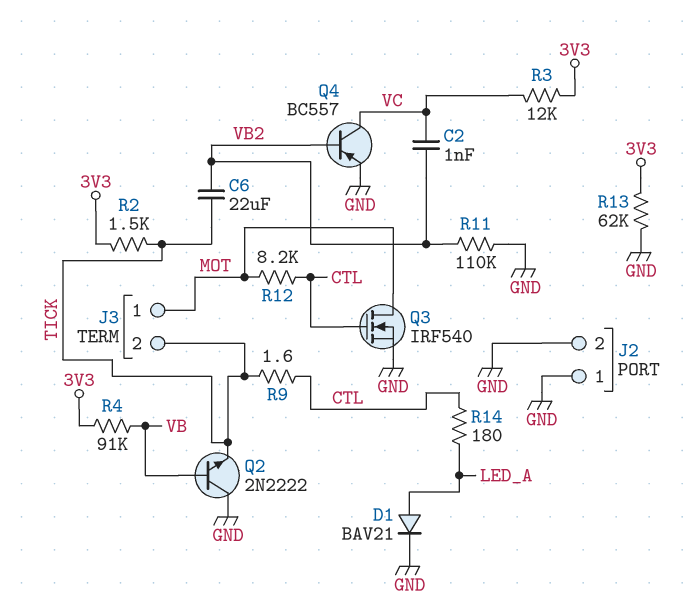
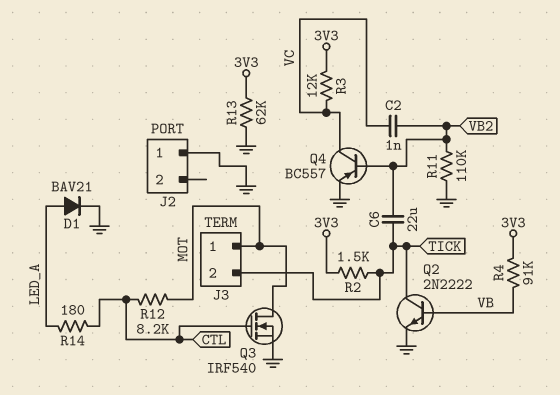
J2 pin 2: GND -> none
Q2: NPN 2N2222 (B VB, C GND, E TICK) -> NPN 2N2222 (B VB, C TICK, E GND)
R9: 1.6 (CTL, TICK) -> none

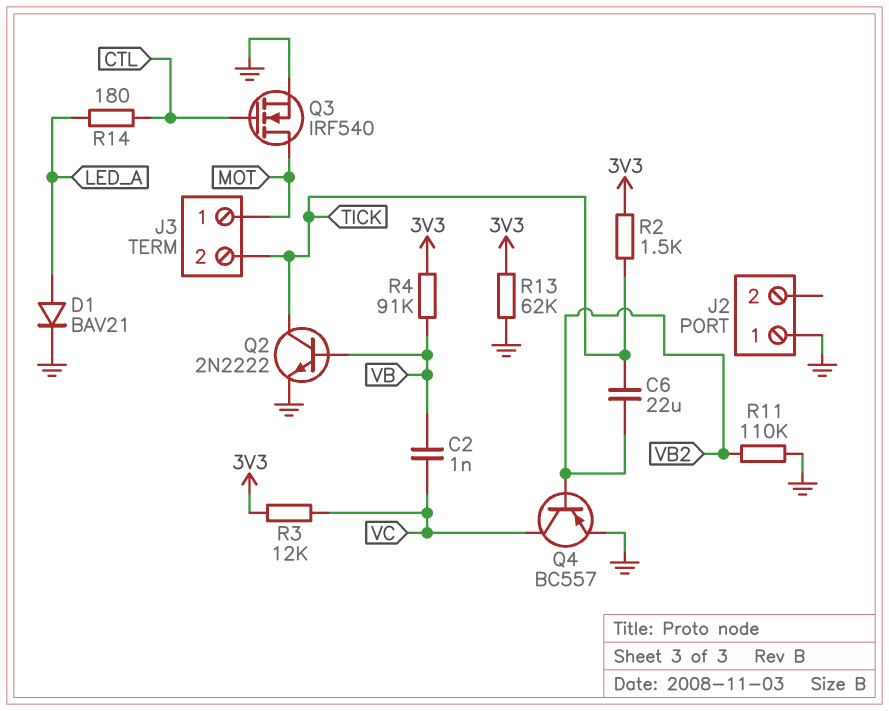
C2: 1nF (VB2, VC) -> 1nF (VB, VC)
R12: 8.2k (CTL, MOT) -> none

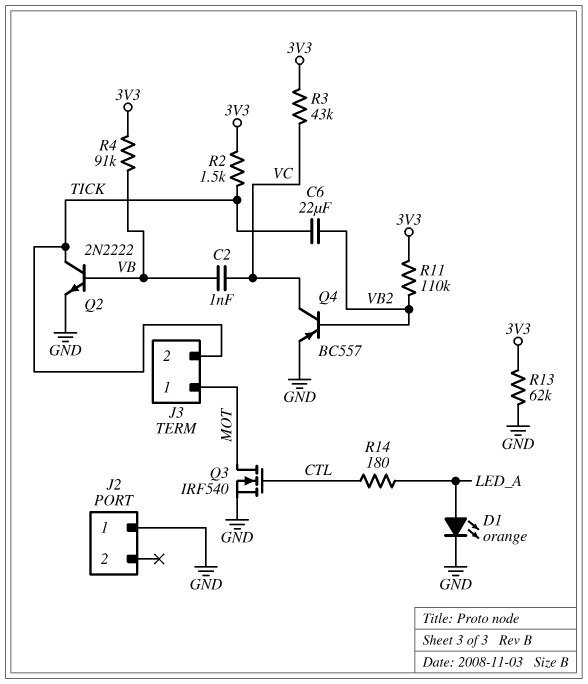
D1: diode BAV21 (A LED_A, K GND) -> LED orange (A LED_A, K GND)
R3: 12k (3V3, VC) -> 43k (3V3, VC)
R11: 110k (GND, VB2) -> 110k (3V3, VB2)

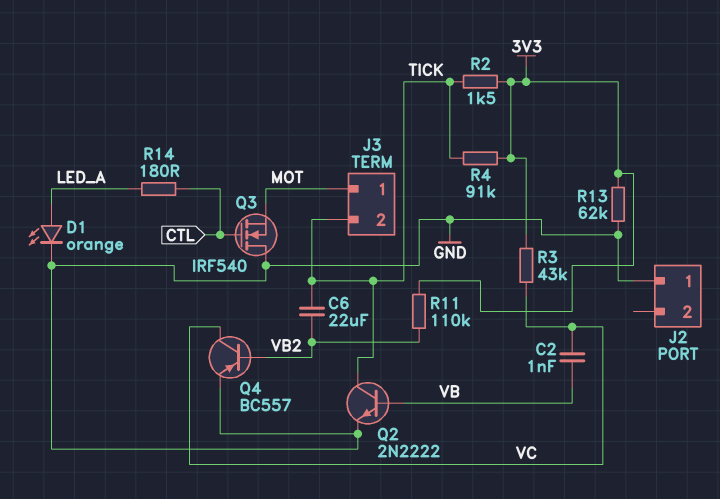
Q3: NMOS IRF540 (G CTL, D MOT, S GND) -> NMOS IRF540 (G CTL, D GND, S MOT)
R4: 91k (3V3, VB) -> 91k (3V3, TICK)

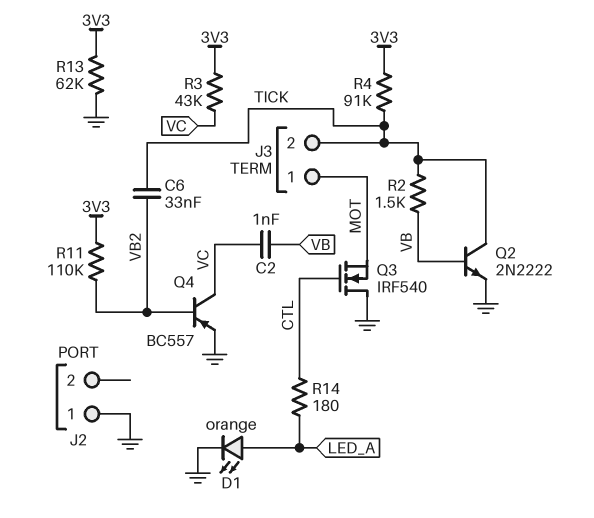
C6: 22uF (TICK, VB2) -> 33nF (TICK, VB2)
R2: 1.5k (3V3, TICK) -> 1.5k (TICK, VB)

